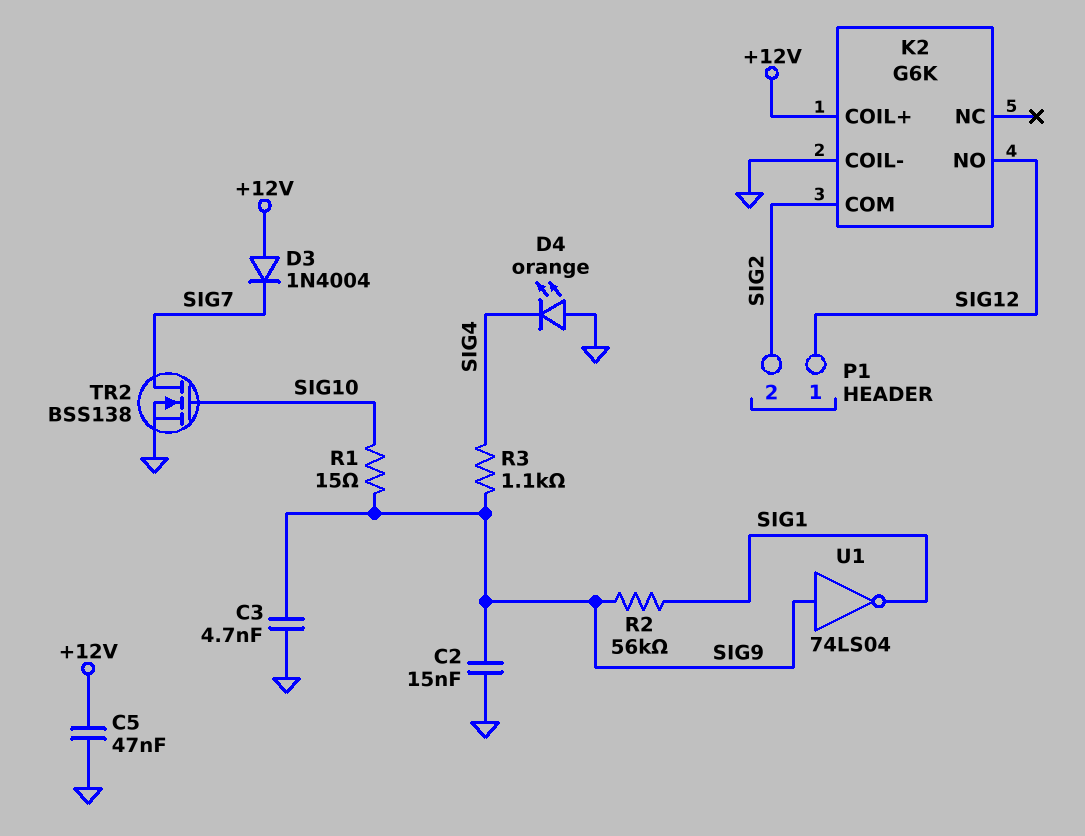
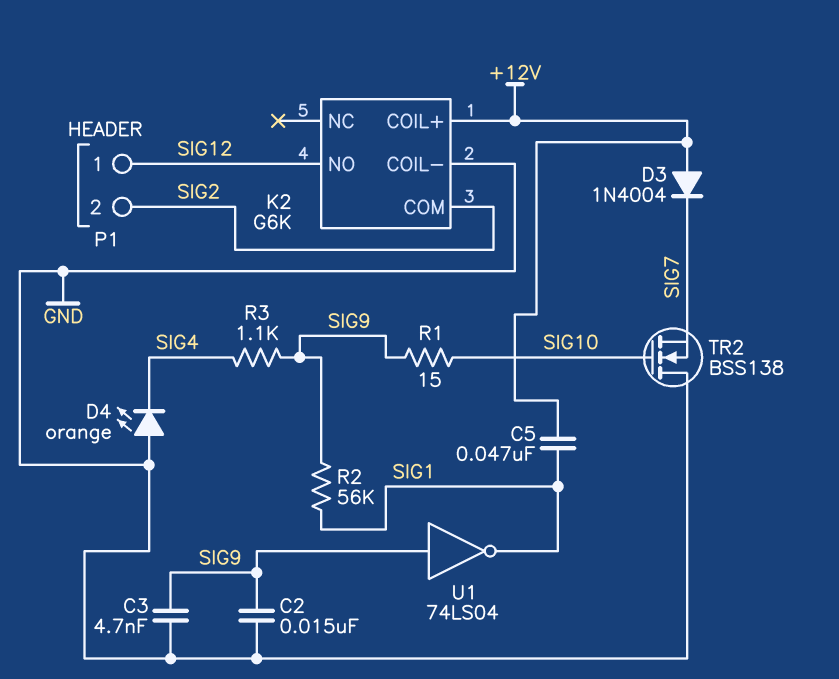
C5: 47nF (+12V, GND) -> 47nF (+12V, SIG1)
TR2: NMOS BSS138 (G SIG10, D SIG7, S GND) -> NMOS BSS138 (G SIG10, D GND, S SIG7)

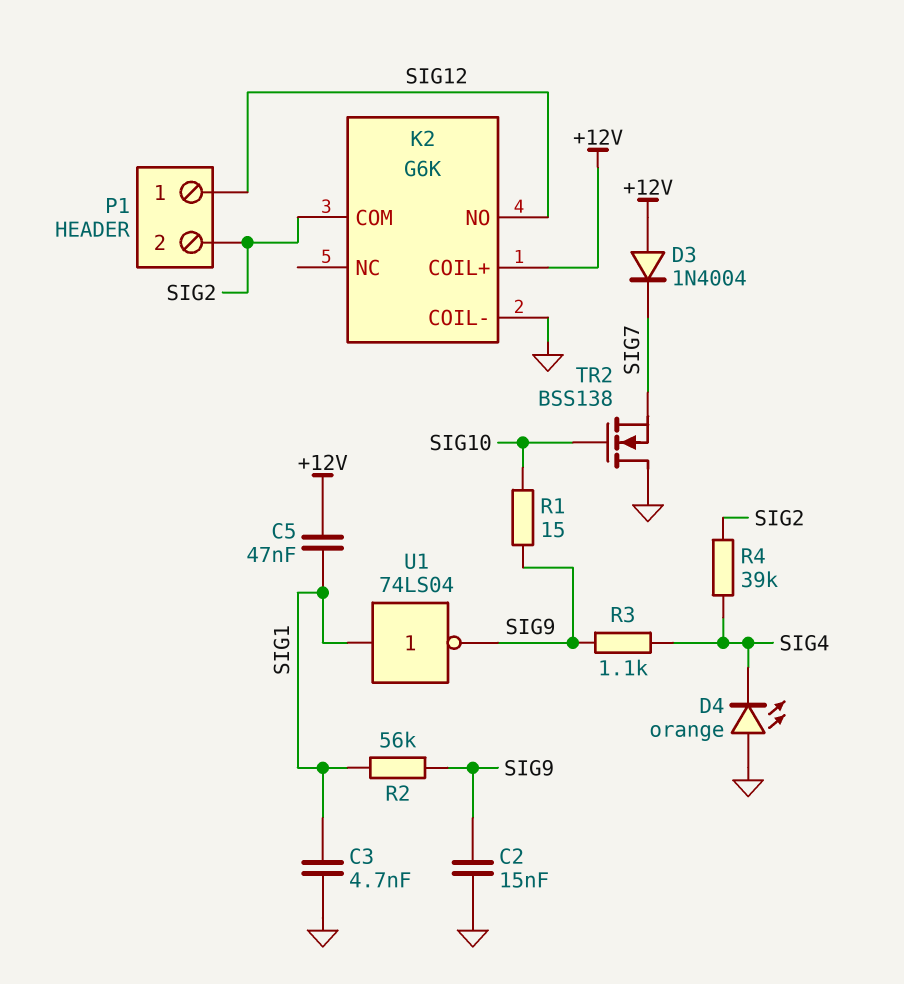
C3: 4.7nF (GND, SIG9) -> 4.7nF (GND, SIG1)
R4: none -> 39k (SIG2, SIG4)
U1: NOT 74LS04 (in SIG9, out SIG1) -> NOT 74LS04 (in SIG1, out SIG9)

